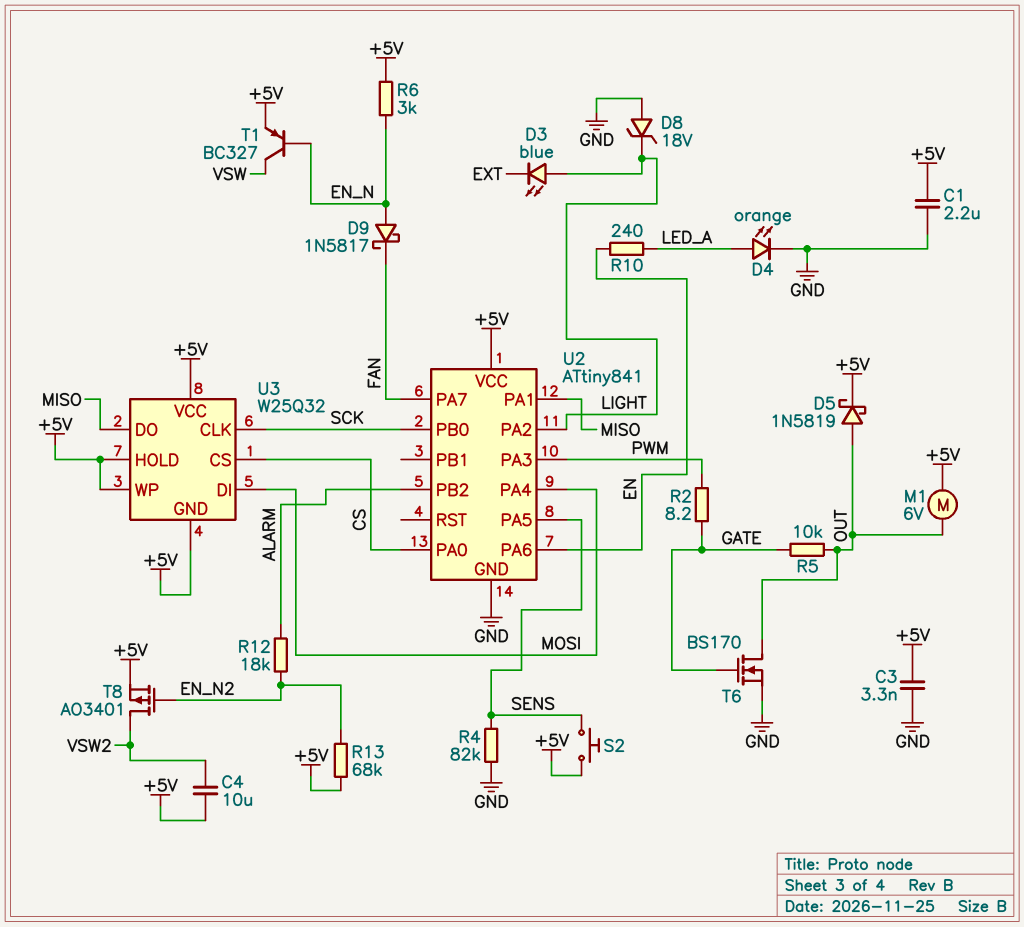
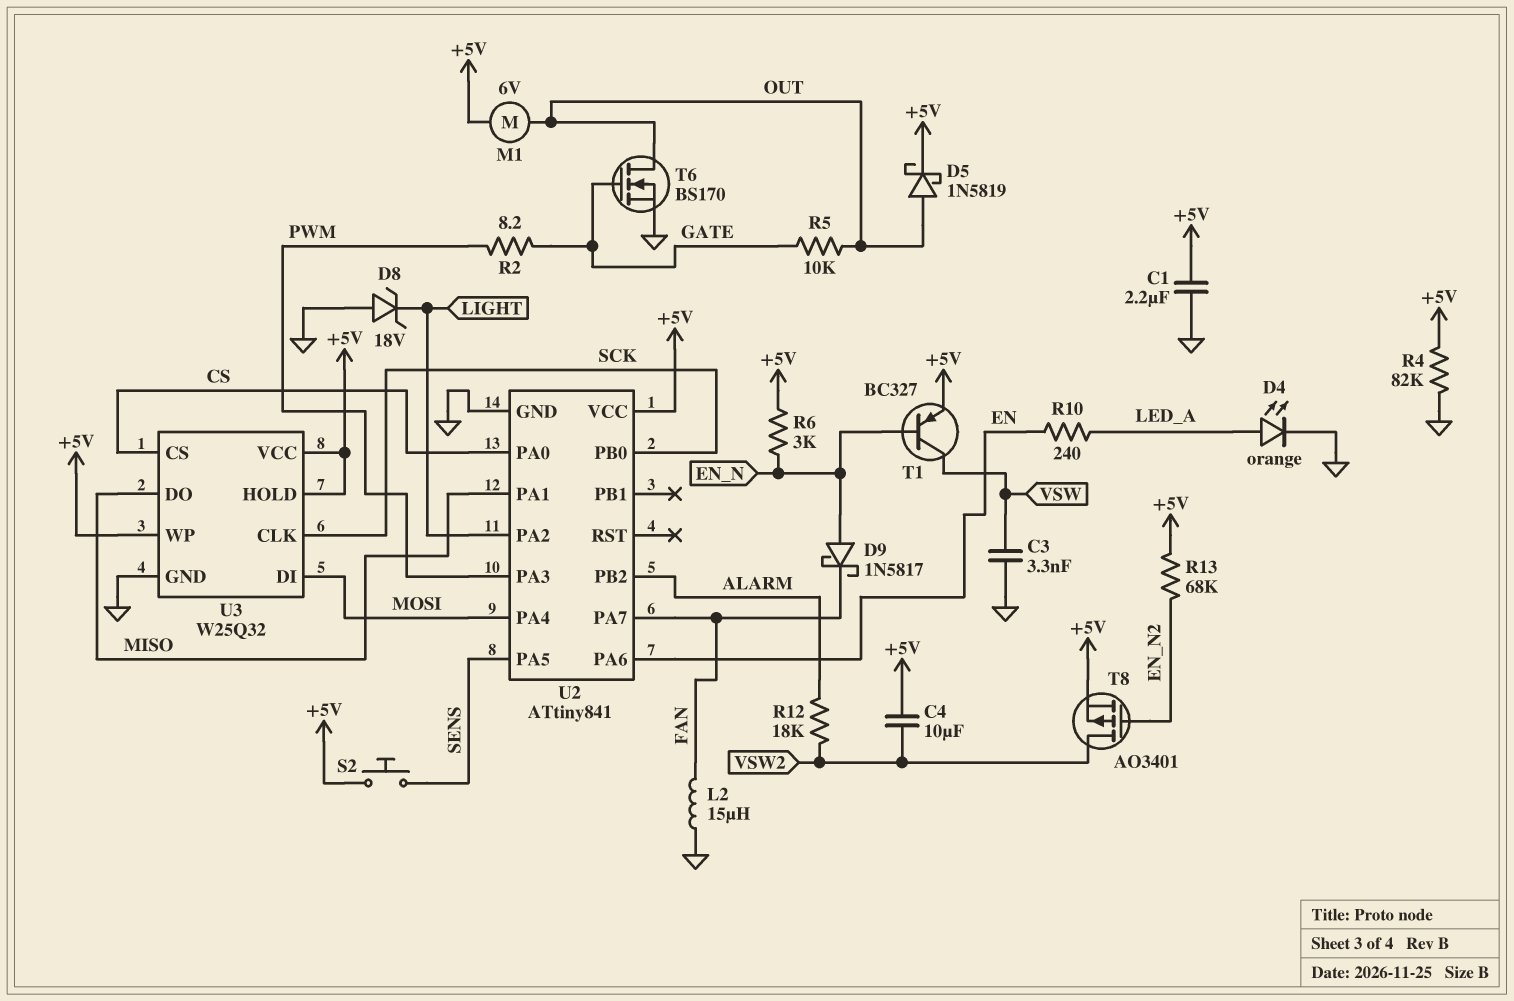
C3: 3.3nF (+5V, GND) -> 3.3nF (GND, VSW)
D3: LED blue (A LIGHT, K EXT) -> none
L2: none -> 15uH (FAN, GND)
R4: 82k (GND, SENS) -> 82k (+5V, GND)
R12: 18k (ALARM, EN_N2) -> 18k (ALARM, VSW2)
U3 pin GND: +5V -> GND

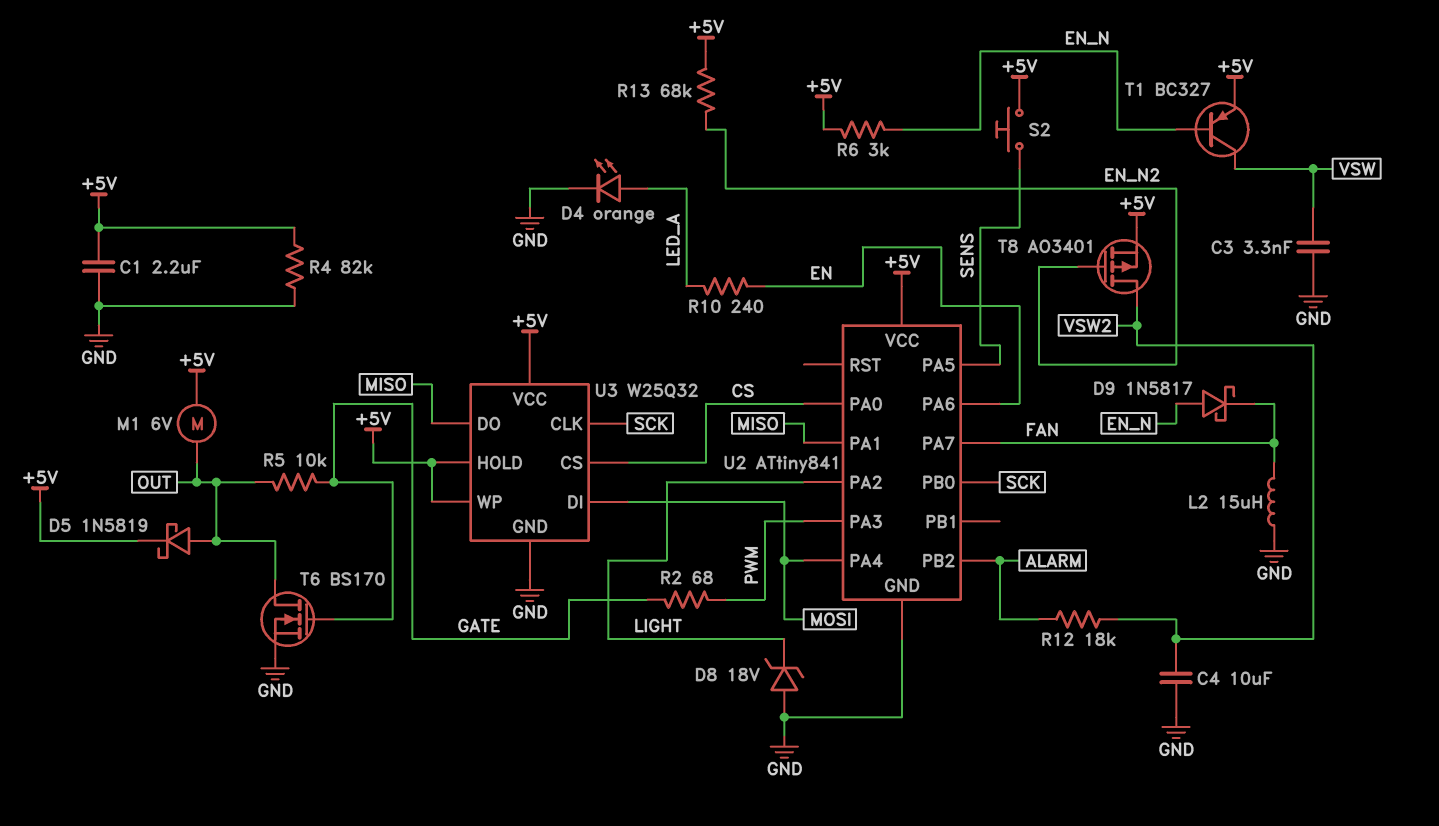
C4: 10uF (+5V, VSW2) -> 10uF (GND, VSW2)
R2: 8.2 (GATE, PWM) -> 68 (GATE, PWM)

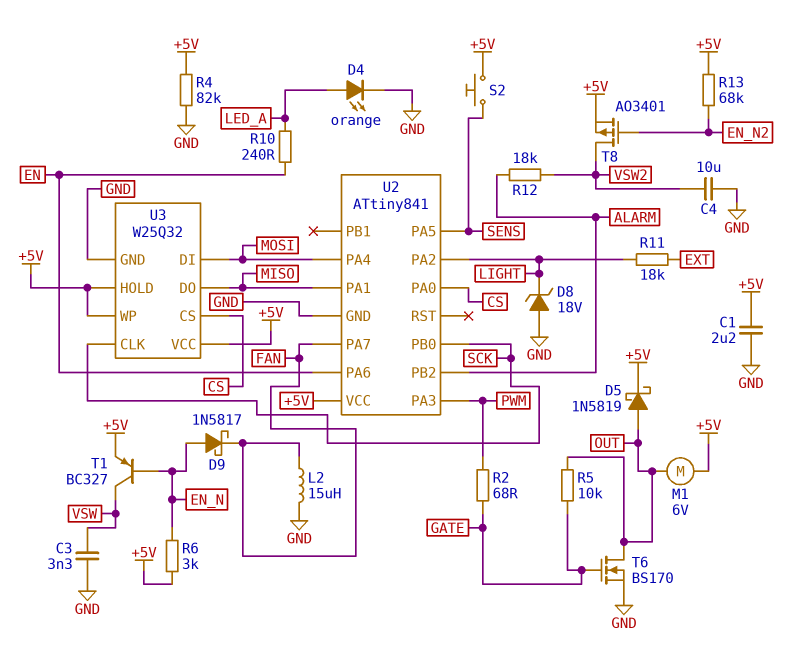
R11: none -> 18k (EXT, LIGHT)

